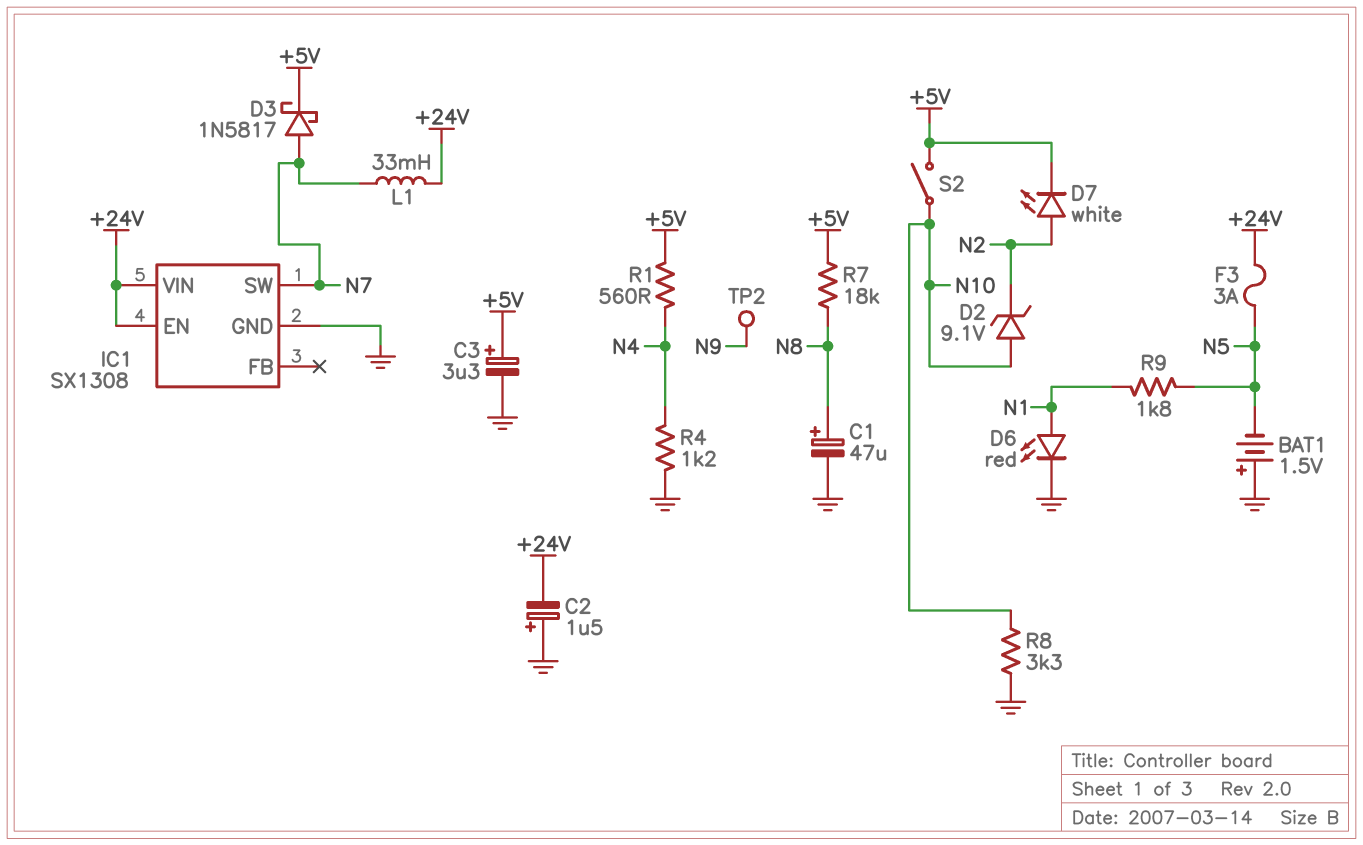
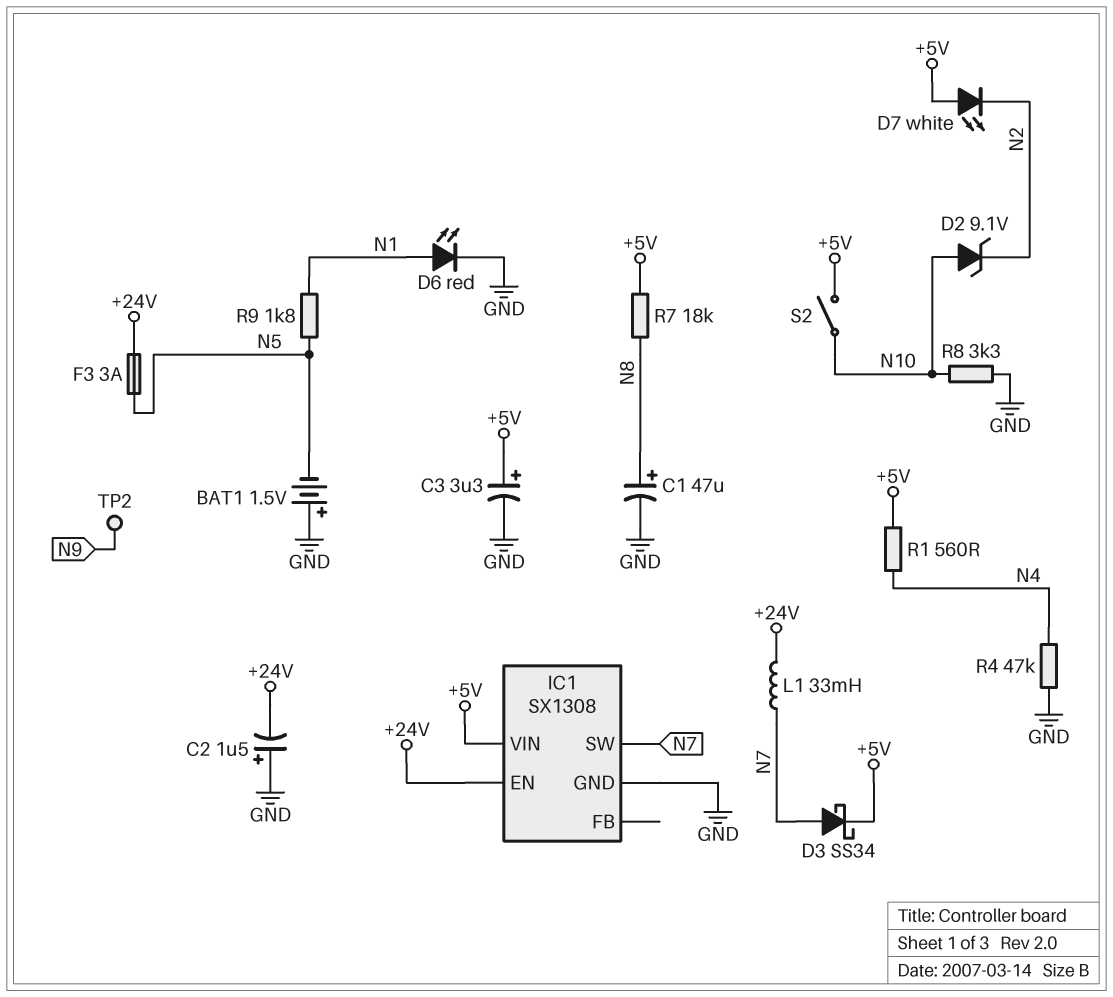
D3: schottky 1N5817 (A N7, K +5V) -> schottky SS34 (A N7, K +5V)
D7: LED white (A N2, K +5V) -> LED white (A +5V, K N2)
IC1 pin VIN: +24V -> +5V
R4: 1.2k (GND, N4) -> 47k (GND, N4)

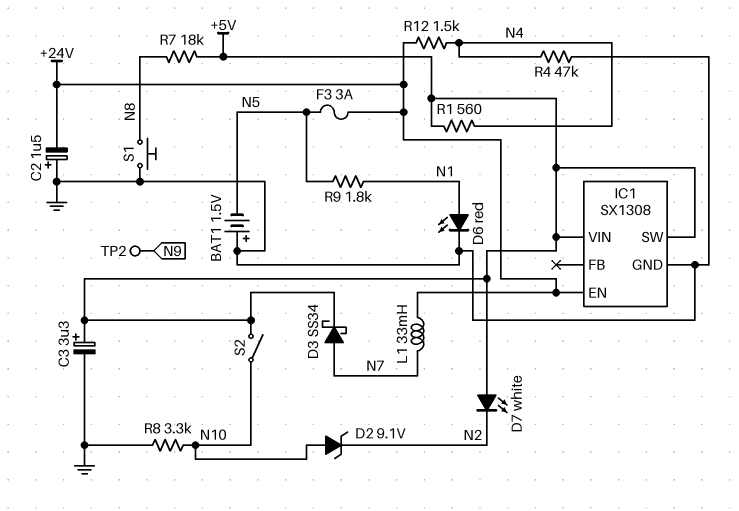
C1: 47uF (plus N8, minus GND) -> none
IC1 pin SW: N7 -> +5V
R12: none -> 1.5k (+24V, N4)
S1: none -> button (GND, N8)

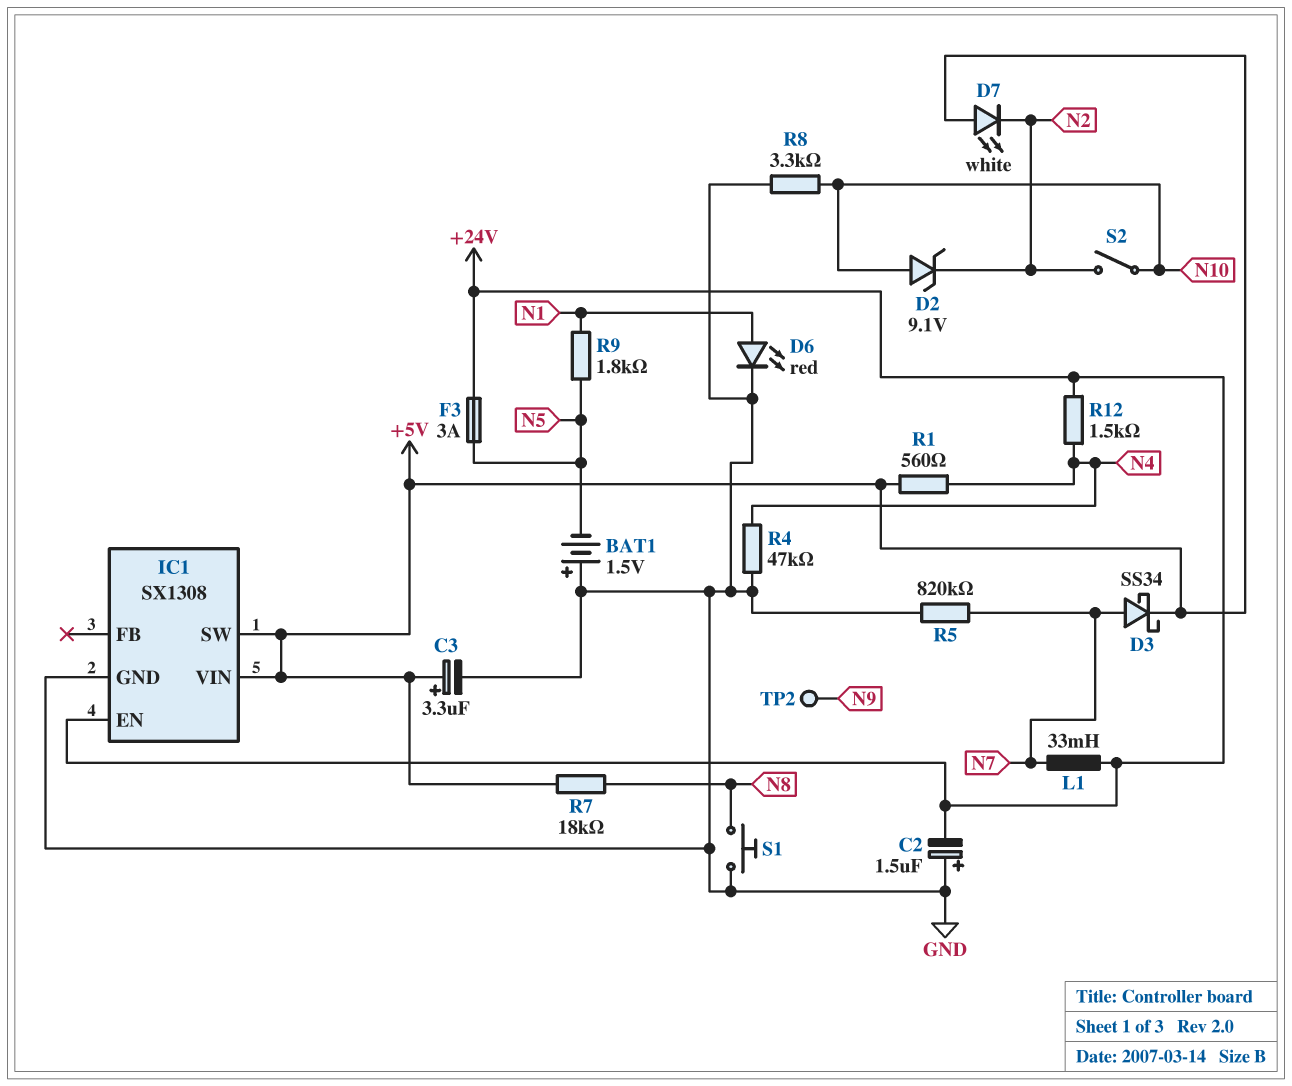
R5: none -> 820k (GND, N7)
S2: switch (+5V, N10) -> switch (N2, N10)

